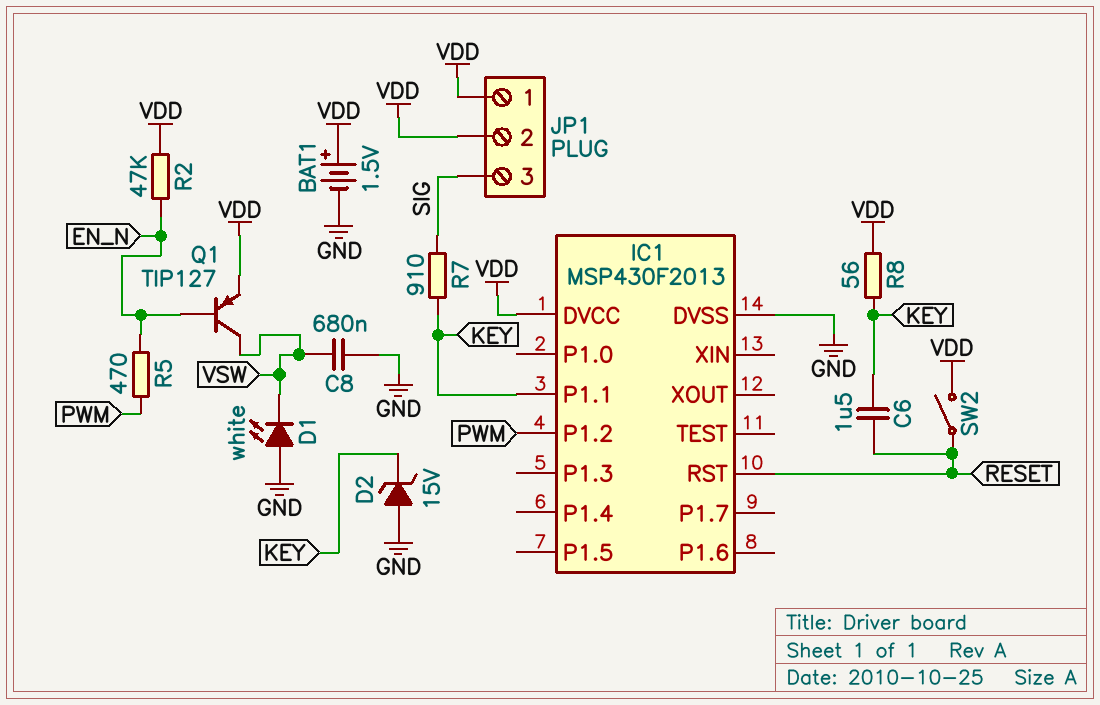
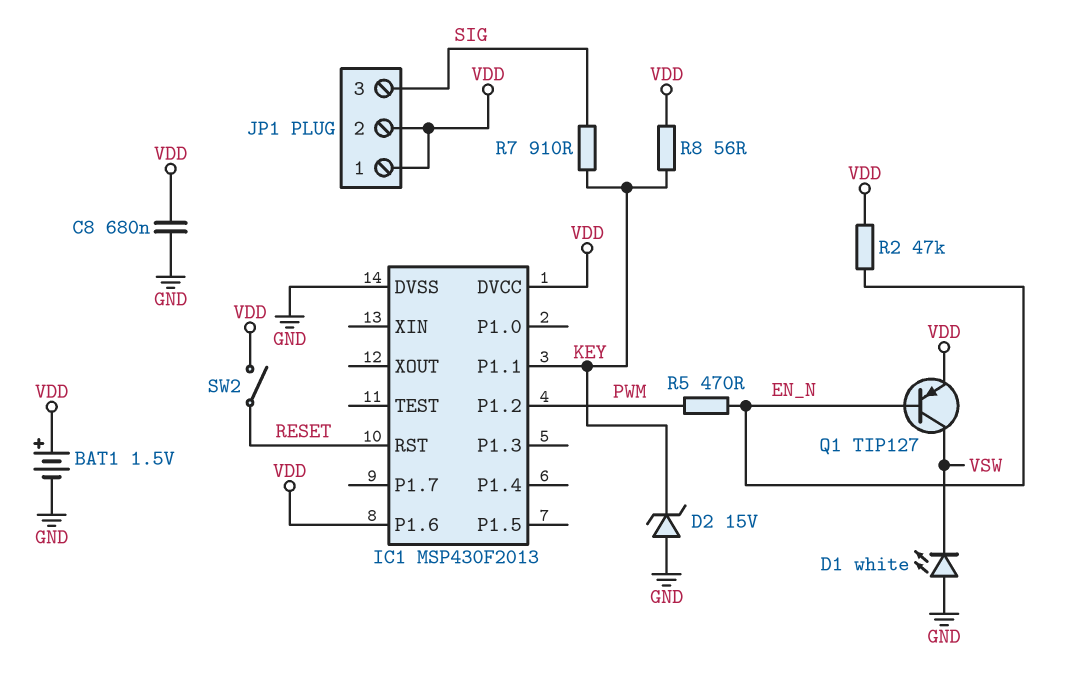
C6: 1.5uF (KEY, RESET) -> none
C8: 680nF (GND, VSW) -> 680nF (GND, VDD)
IC1 pin P1.6: none -> VDD

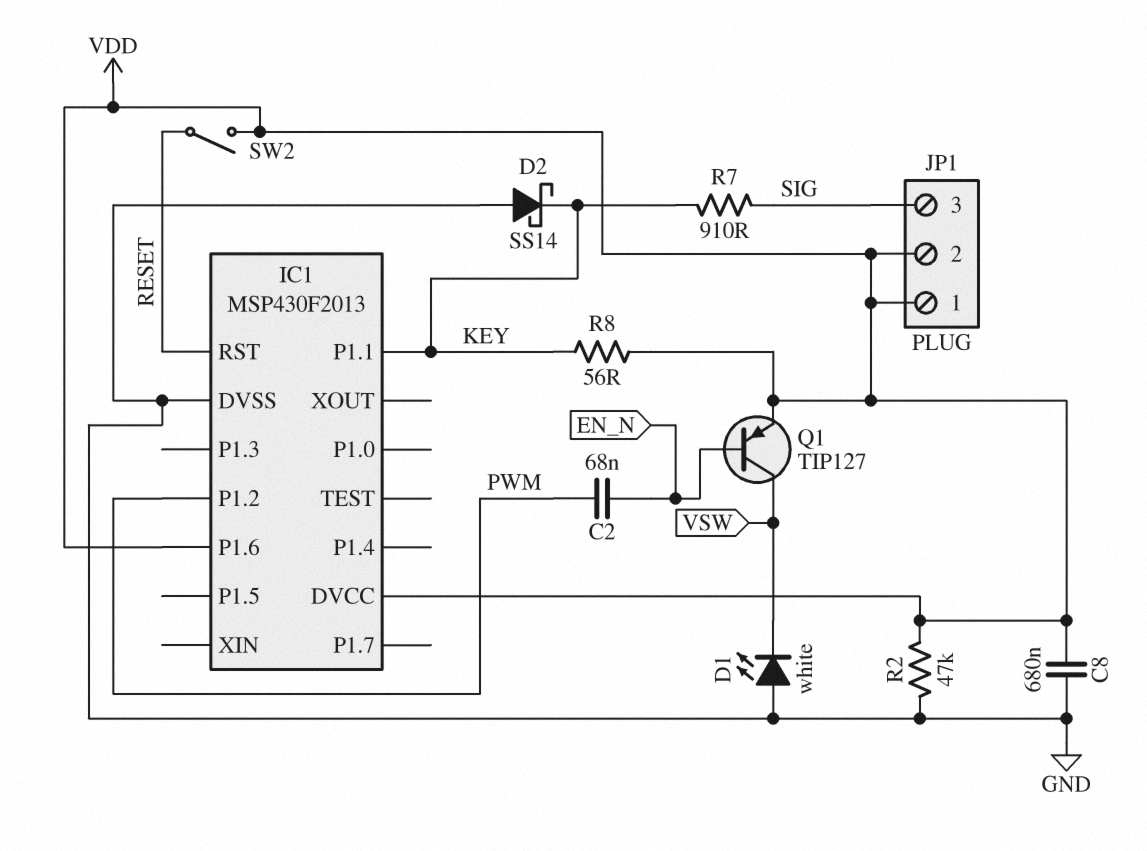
BAT1: 1.5V (plus VDD, minus GND) -> none
C2: none -> 68nF (EN_N, PWM)
D2: zener 15V (A GND, K KEY) -> schottky SS14 (A GND, K KEY)
R2: 47k (EN_N, VDD) -> 47k (GND, VDD)
R5: 470 (EN_N, PWM) -> none

